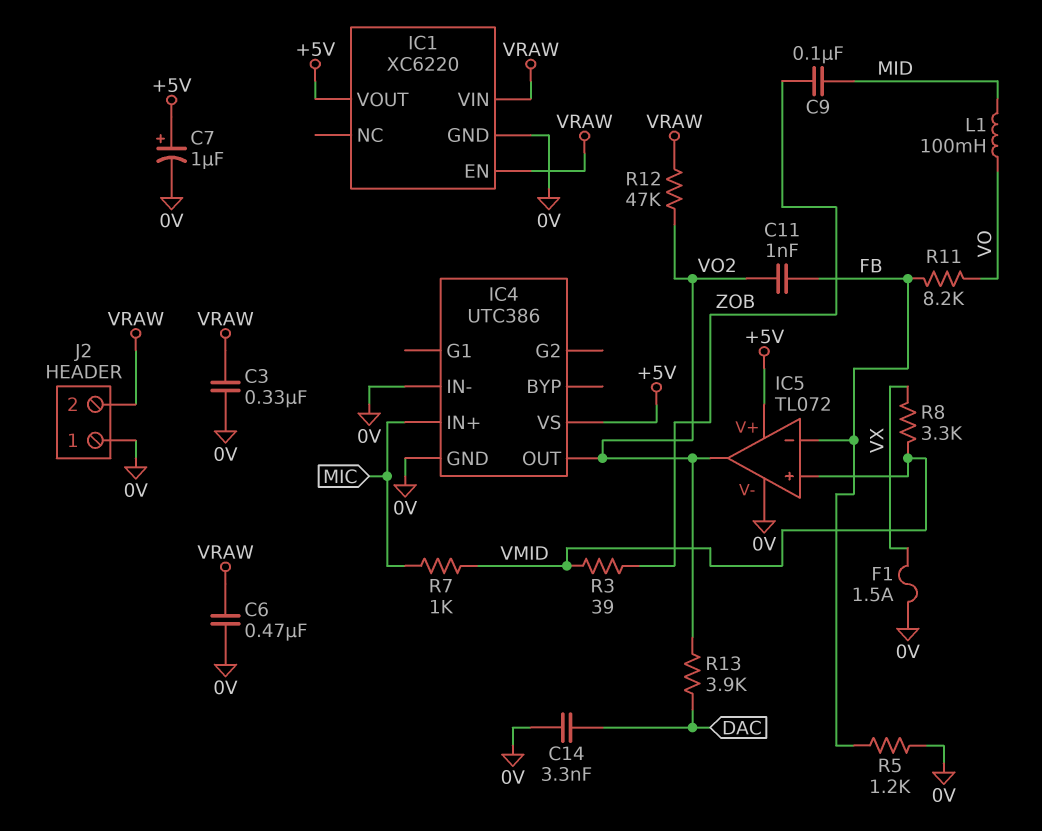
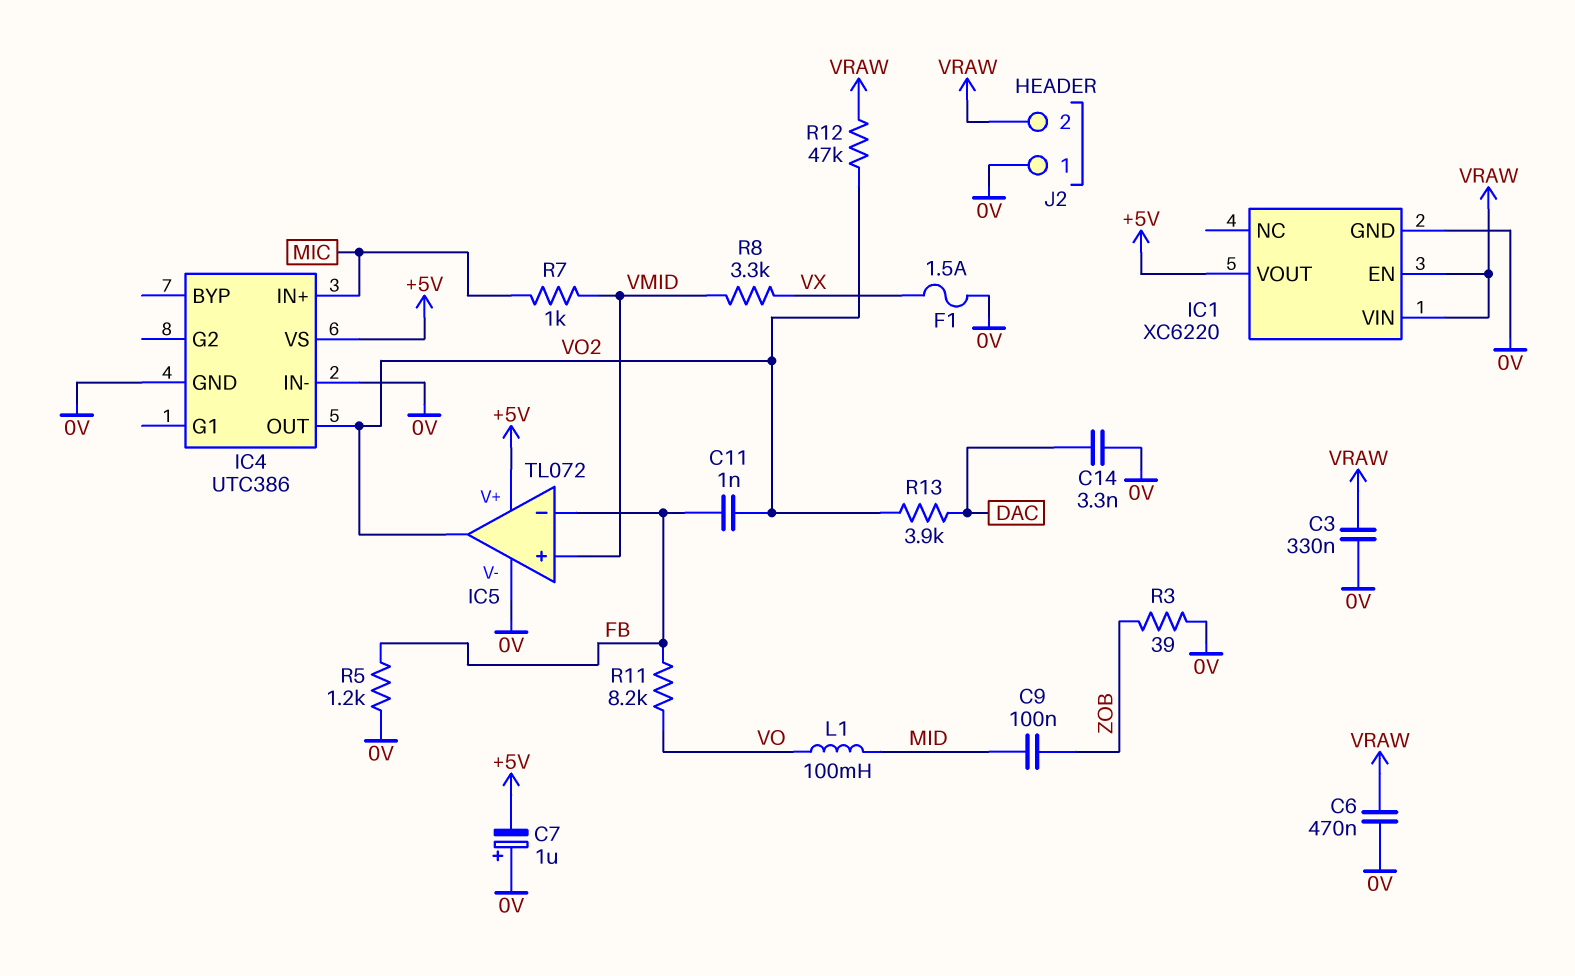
C7: 1uF (plus +5V, minus 0V) -> 1uF (plus 0V, minus +5V)
R3: 39 (VMID, ZOB) -> 39 (0V, ZOB)

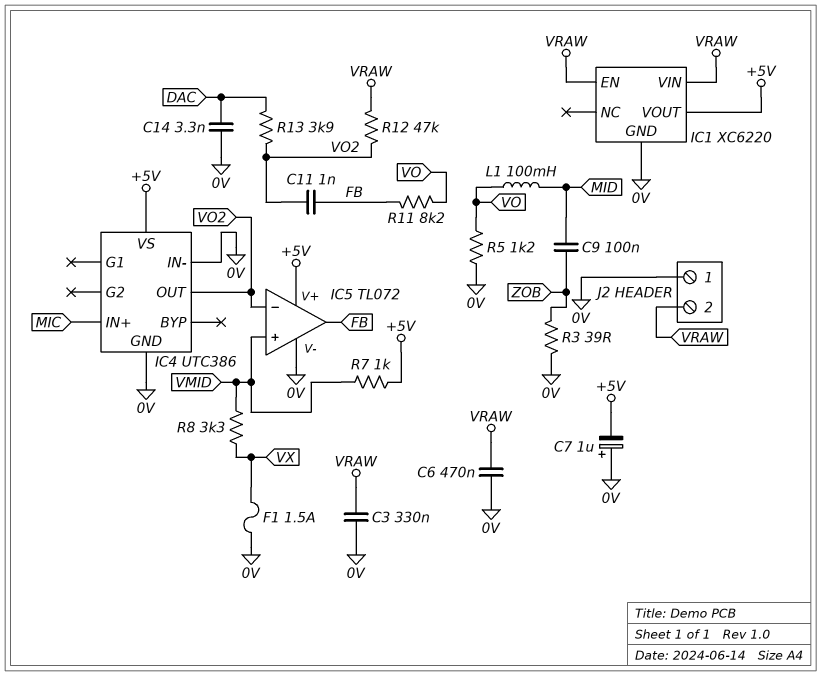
IC5 pin in-: FB -> VO2
IC5 pin out: VO2 -> FB
R5: 1.2k (0V, FB) -> 1.2k (0V, VO)
R7: 1k (MIC, VMID) -> 1k (+5V, VMID)

